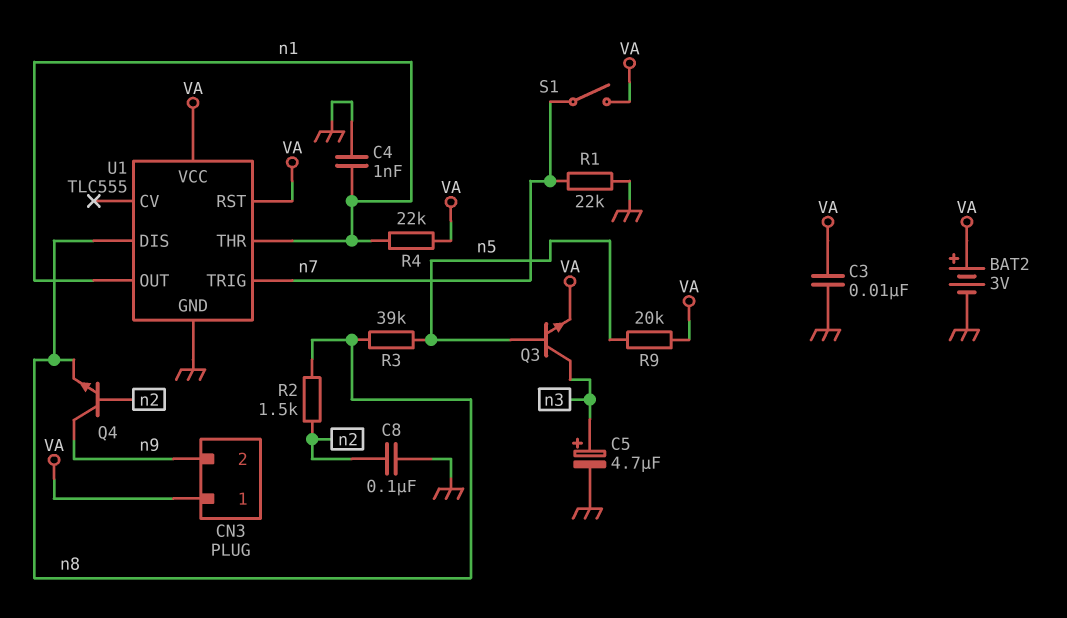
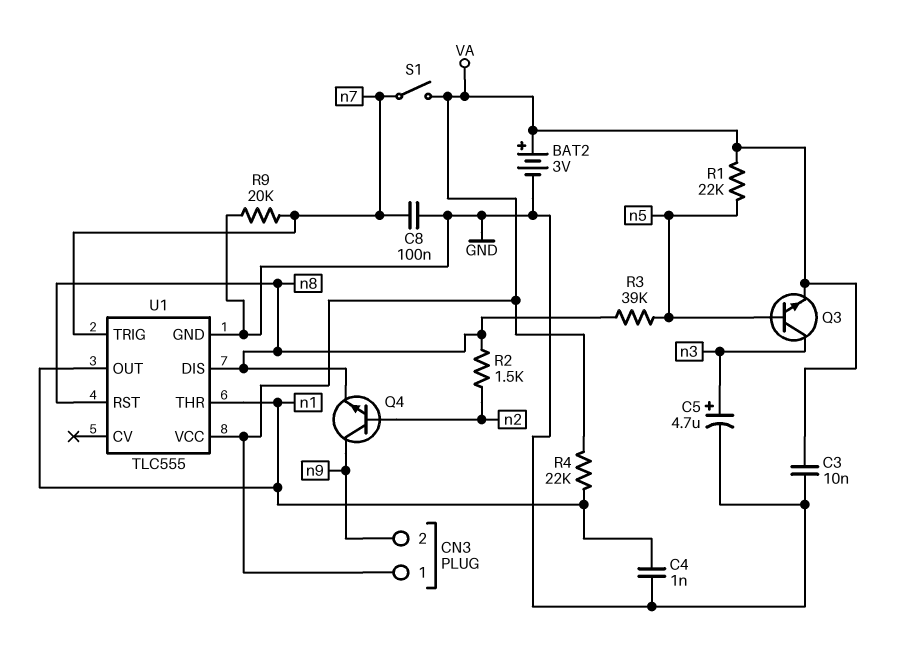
C8: 100nF (GND, n2) -> 100nF (GND, n7)
R1: 22k (GND, n7) -> 22k (VA, n5)
R9: 20k (VA, n5) -> 20k (GND, n7)
U1 pin RST: VA -> n8

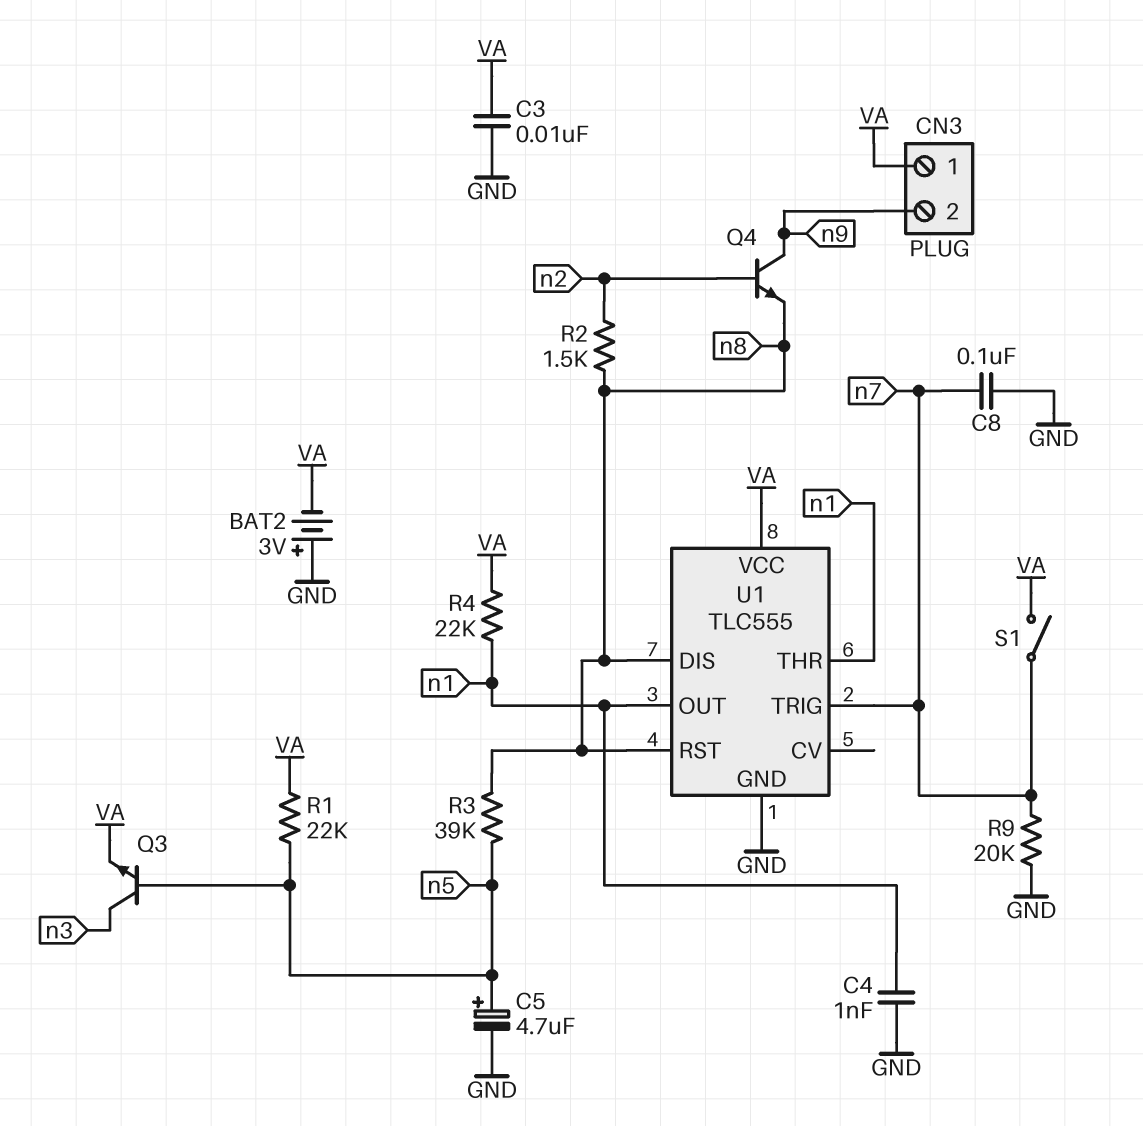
BAT2: 3V (plus VA, minus GND) -> 3V (plus GND, minus VA)
C5: 4.7uF (plus n3, minus GND) -> 4.7uF (plus n5, minus GND)

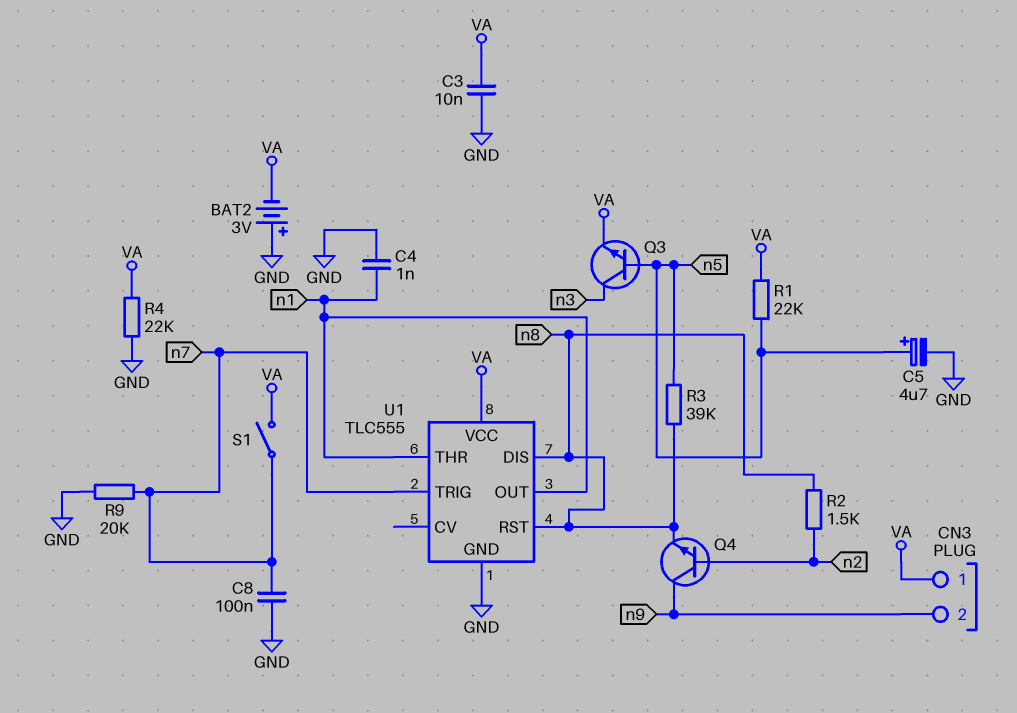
R4: 22k (VA, n1) -> 22k (GND, VA)

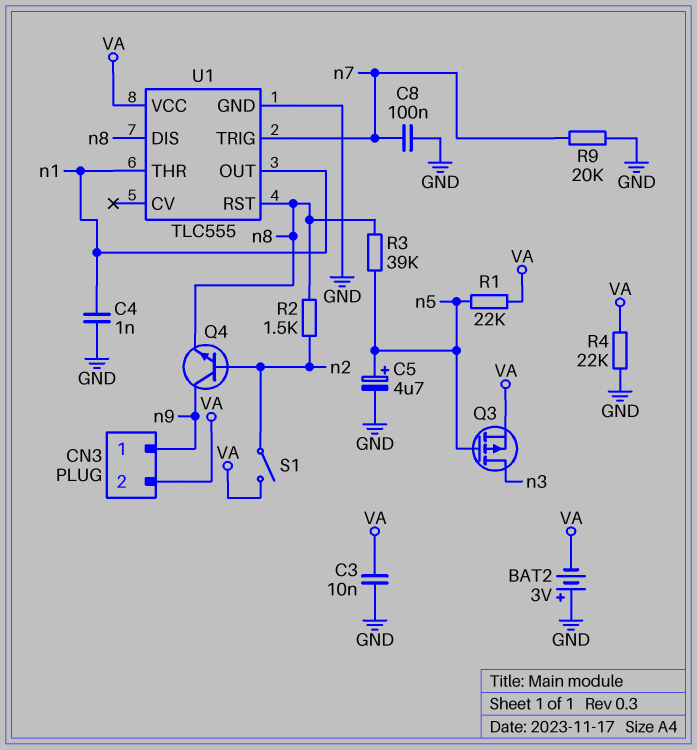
CN3 pin 1: VA -> n9
CN3 pin 2: n9 -> VA
Q3: NPN (B n5, C n3, E VA) -> PMOS (G n5, D n3, S VA)
S1: switch (VA, n7) -> switch (VA, n2)

